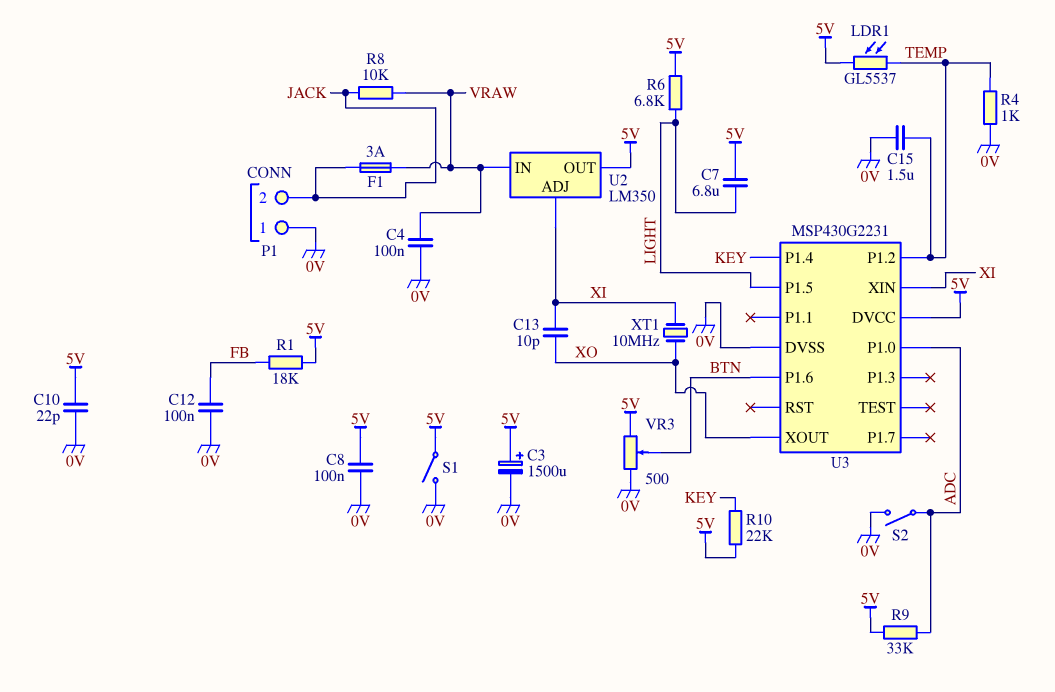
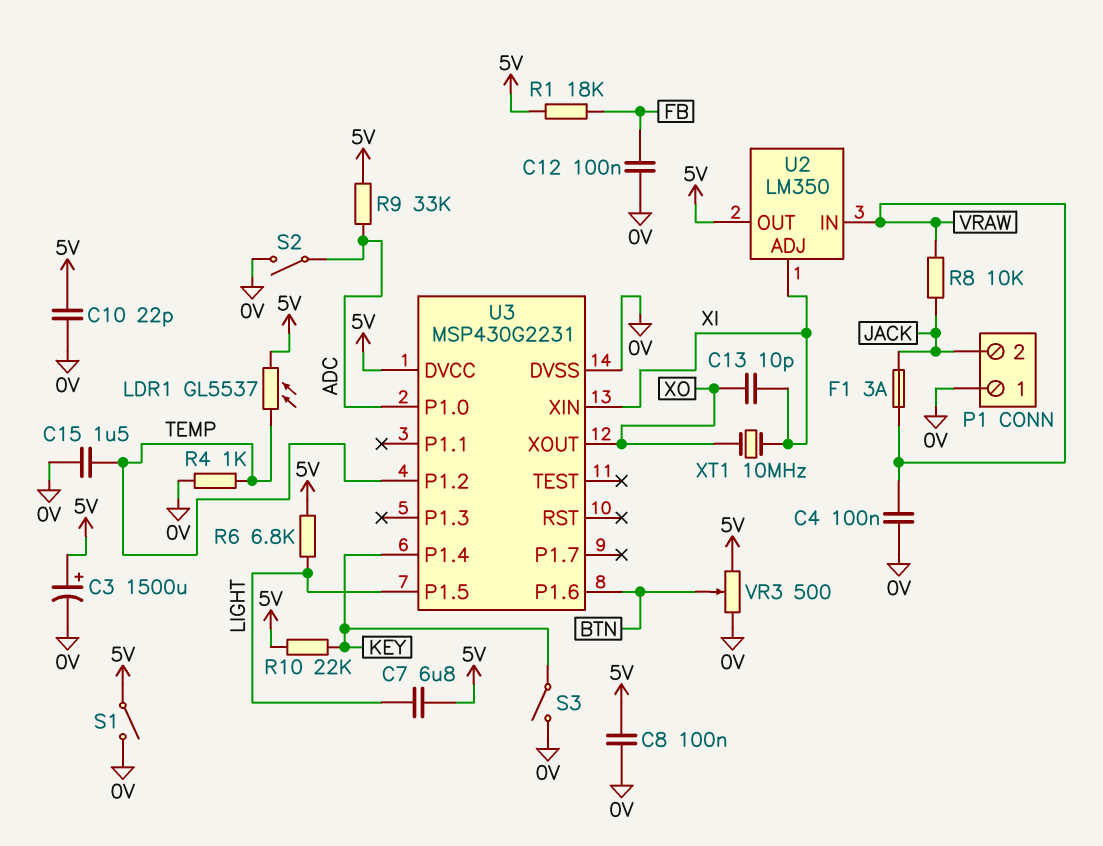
S3: none -> switch (0V, KEY)

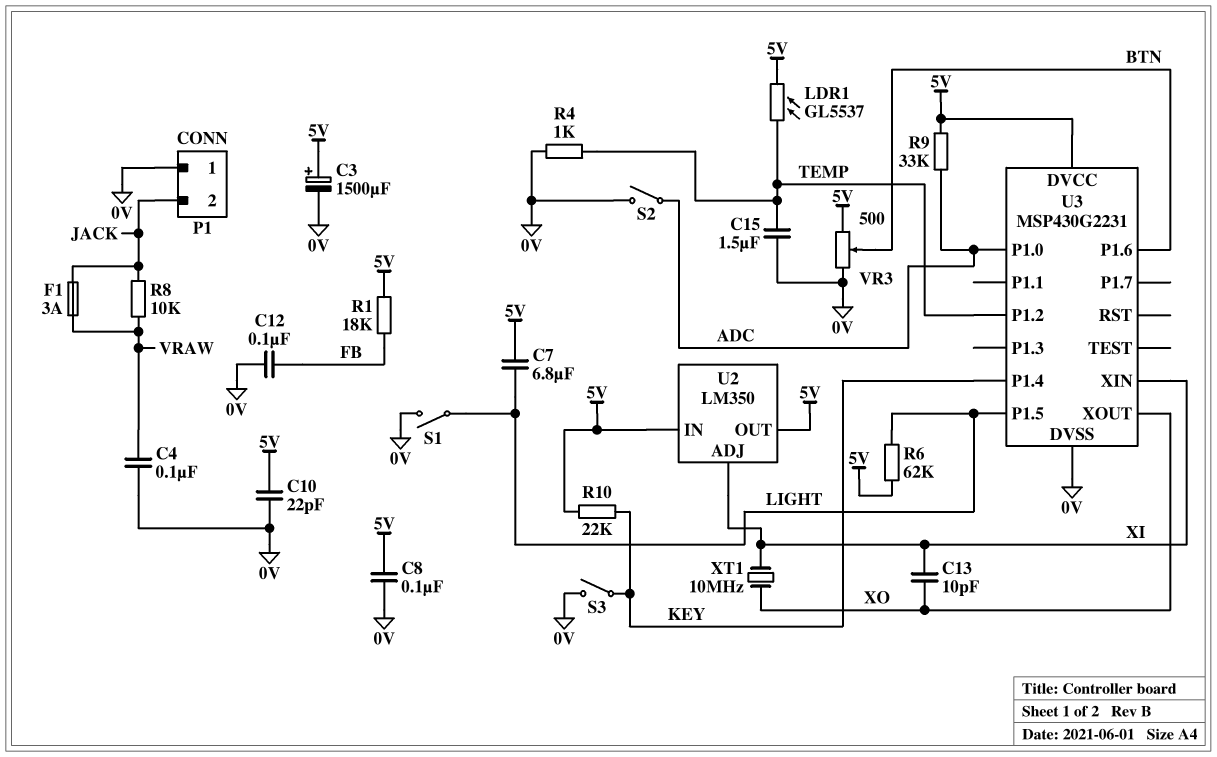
R6: 6.8k (5V, LIGHT) -> 62k (5V, LIGHT)
S1: switch (0V, 5V) -> switch (0V, LIGHT)
U2 pin IN: VRAW -> 5V

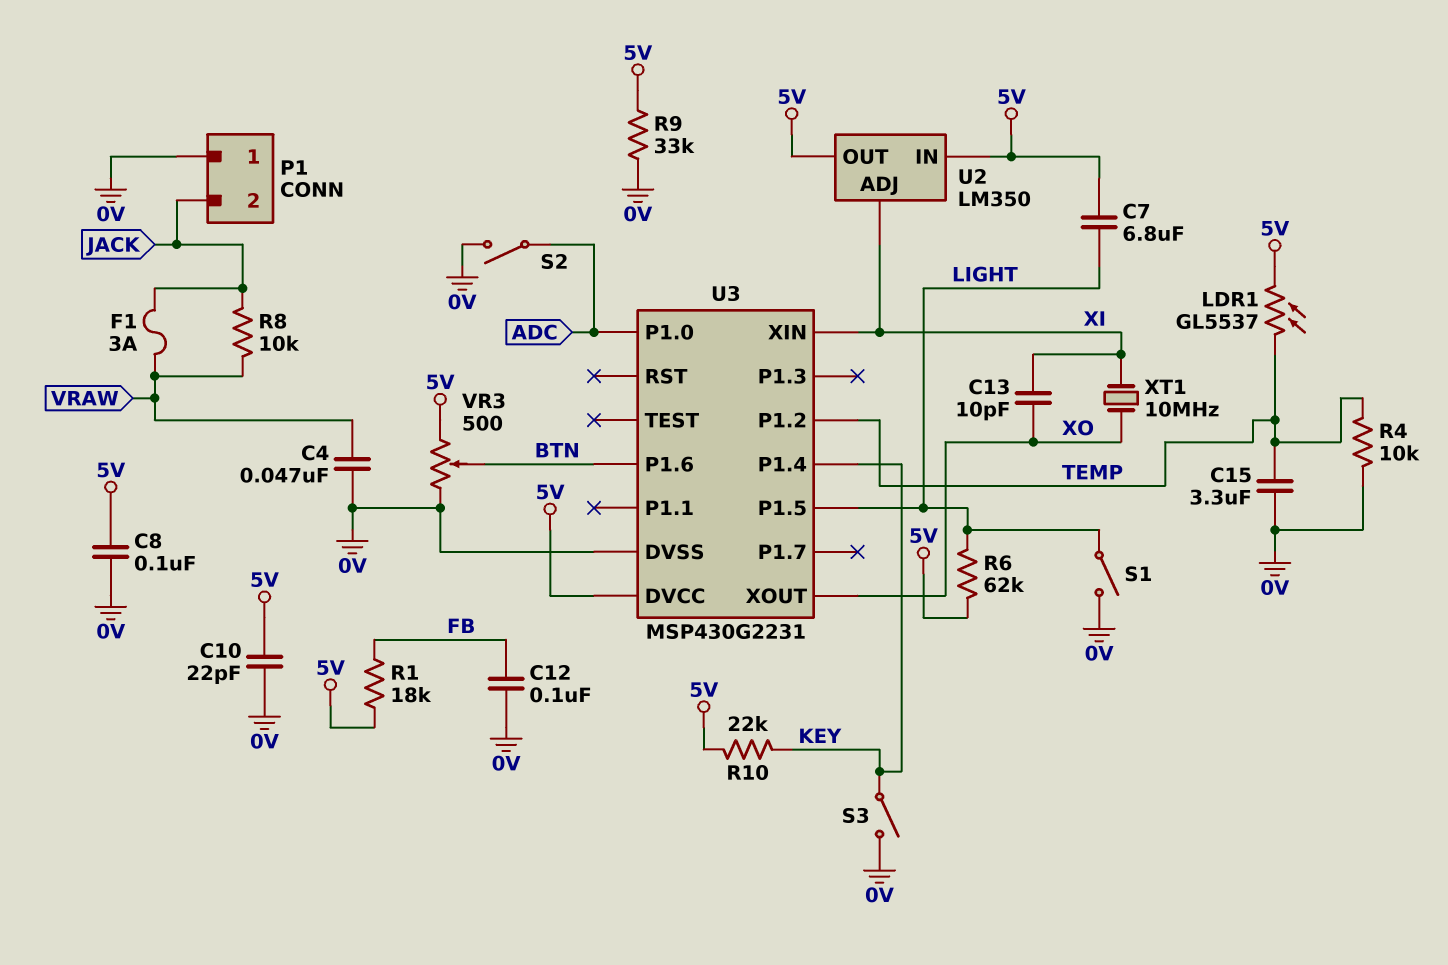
C3: 1500uF (plus 5V, minus 0V) -> none
C4: 100nF (0V, VRAW) -> 47nF (0V, VRAW)
C15: 1.5uF (0V, TEMP) -> 3.3uF (0V, TEMP)
R4: 1k (0V, TEMP) -> 10k (0V, TEMP)
R9: 33k (5V, ADC) -> 33k (0V, 5V)

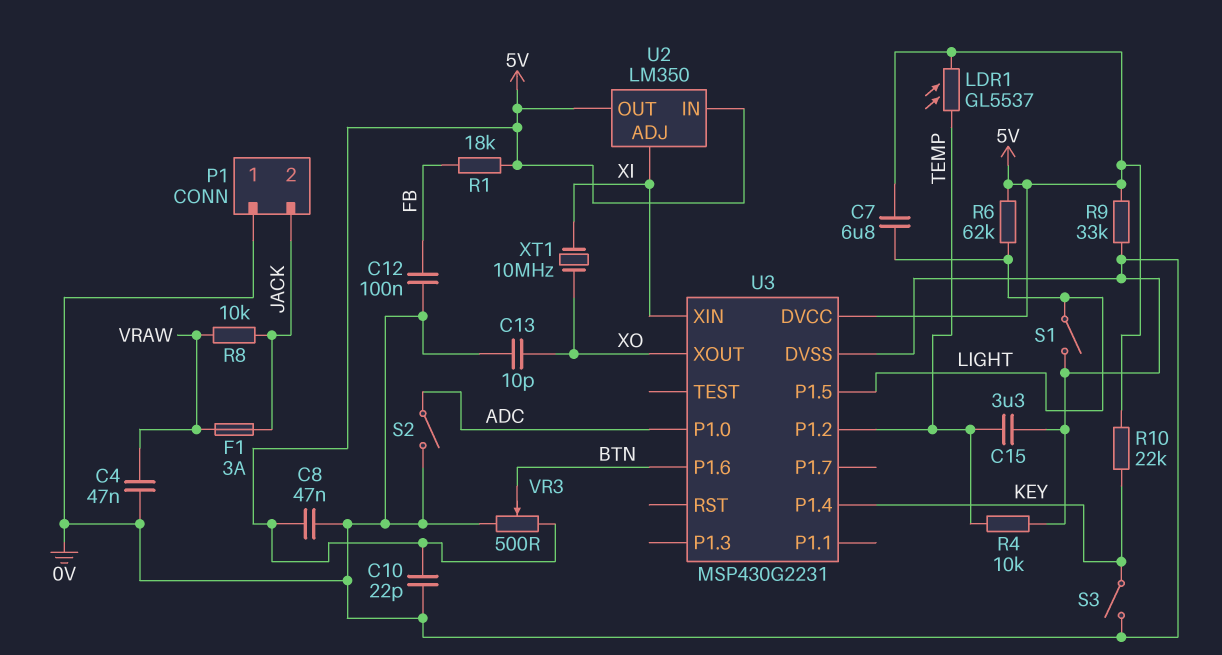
C8: 100nF (0V, 5V) -> 47nF (0V, 5V)
C13: 10pF (XI, XO) -> 10pF (0V, XO)

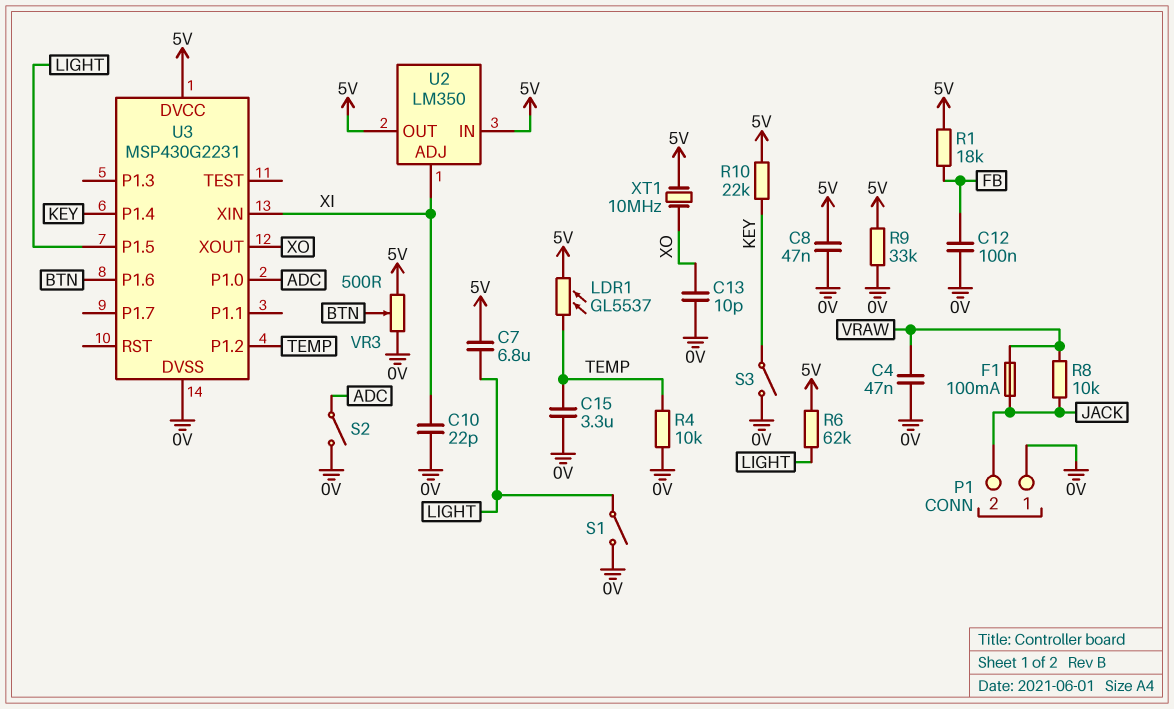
C10: 22pF (0V, 5V) -> 22pF (0V, XI)
F1: 3A (JACK, VRAW) -> 100mA (JACK, VRAW)
XT1: 10MHz (XI, XO) -> 10MHz (5V, XO)

